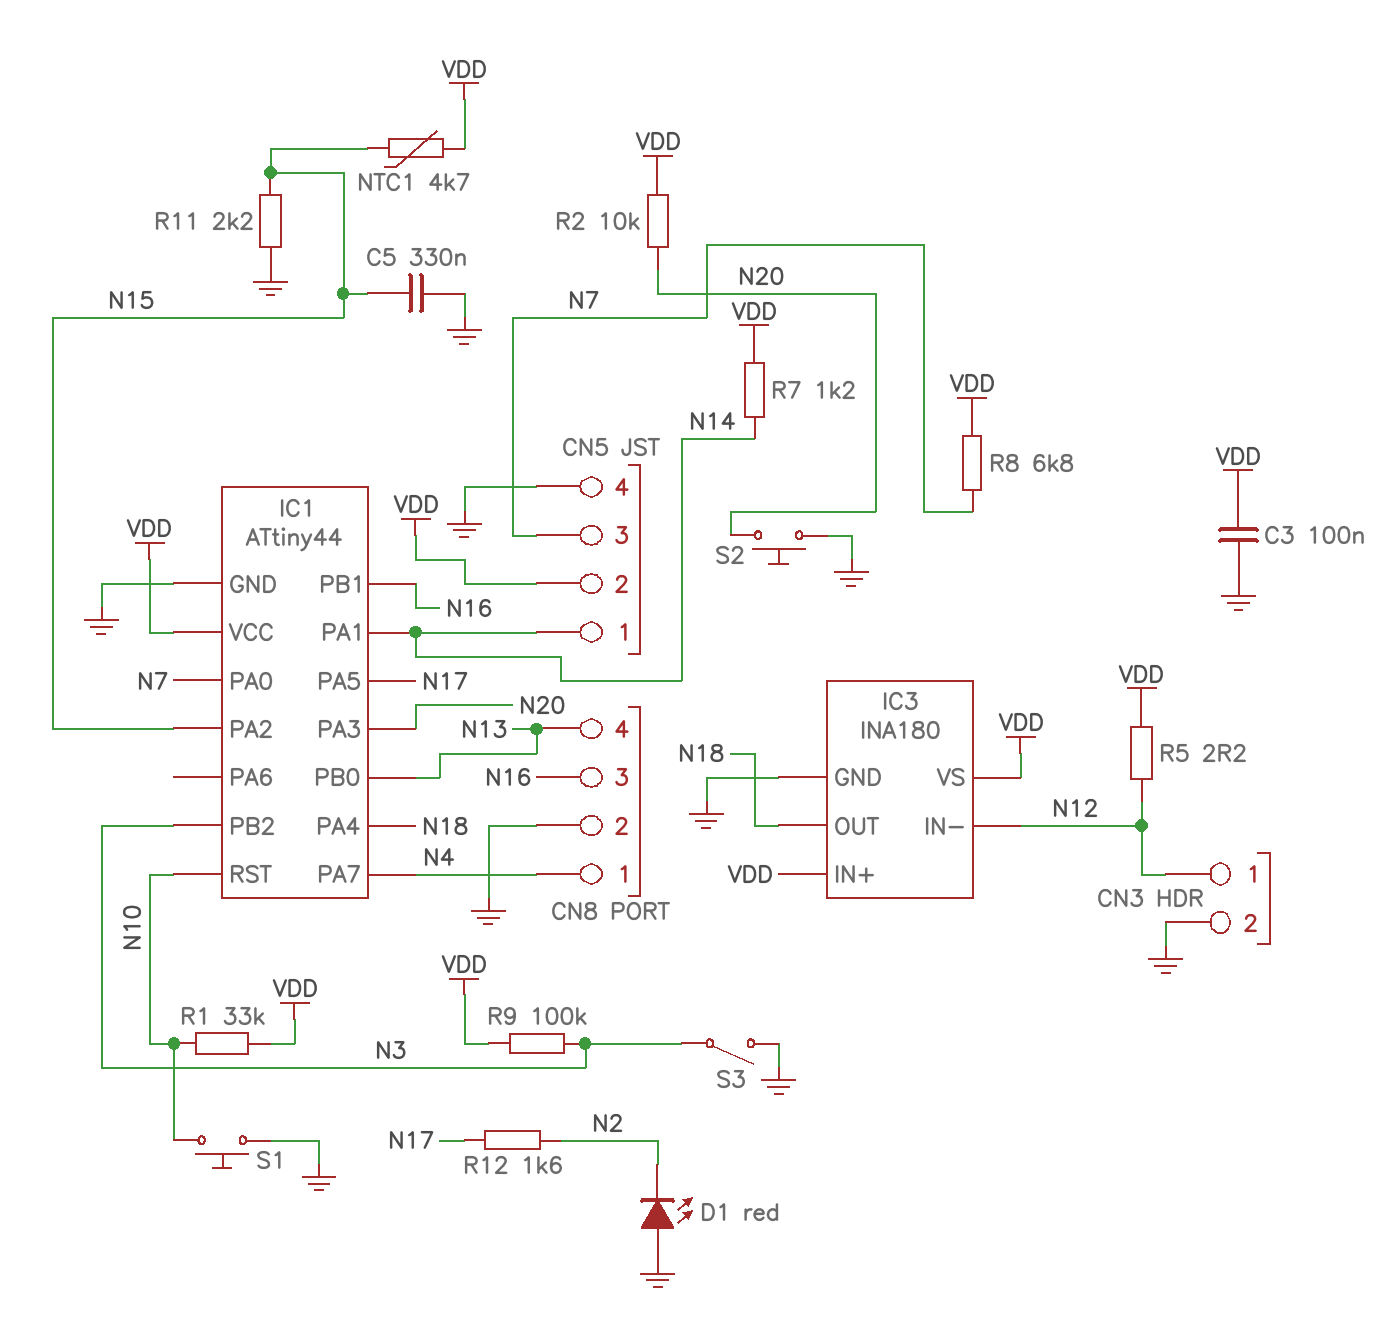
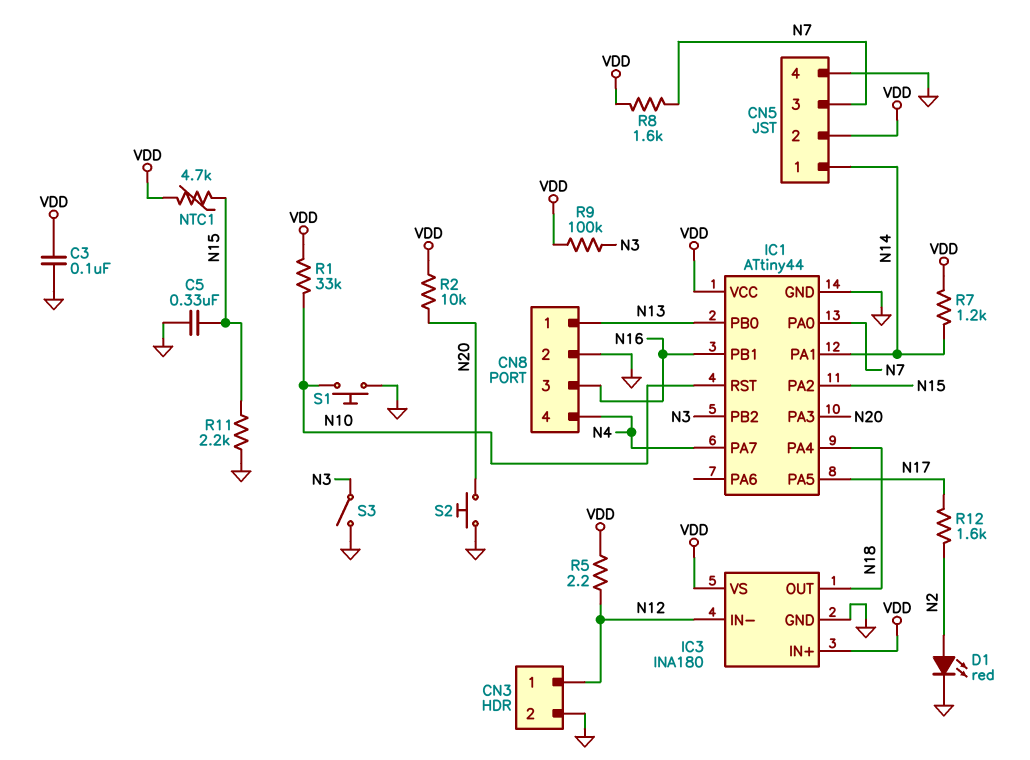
CN8 pin 1: N4 -> N13
CN8 pin 4: N13 -> N4
D1: LED red (A GND, K N2) -> LED red (A N2, K GND)
R8: 6.8k (N7, VDD) -> 1.6k (N7, VDD)

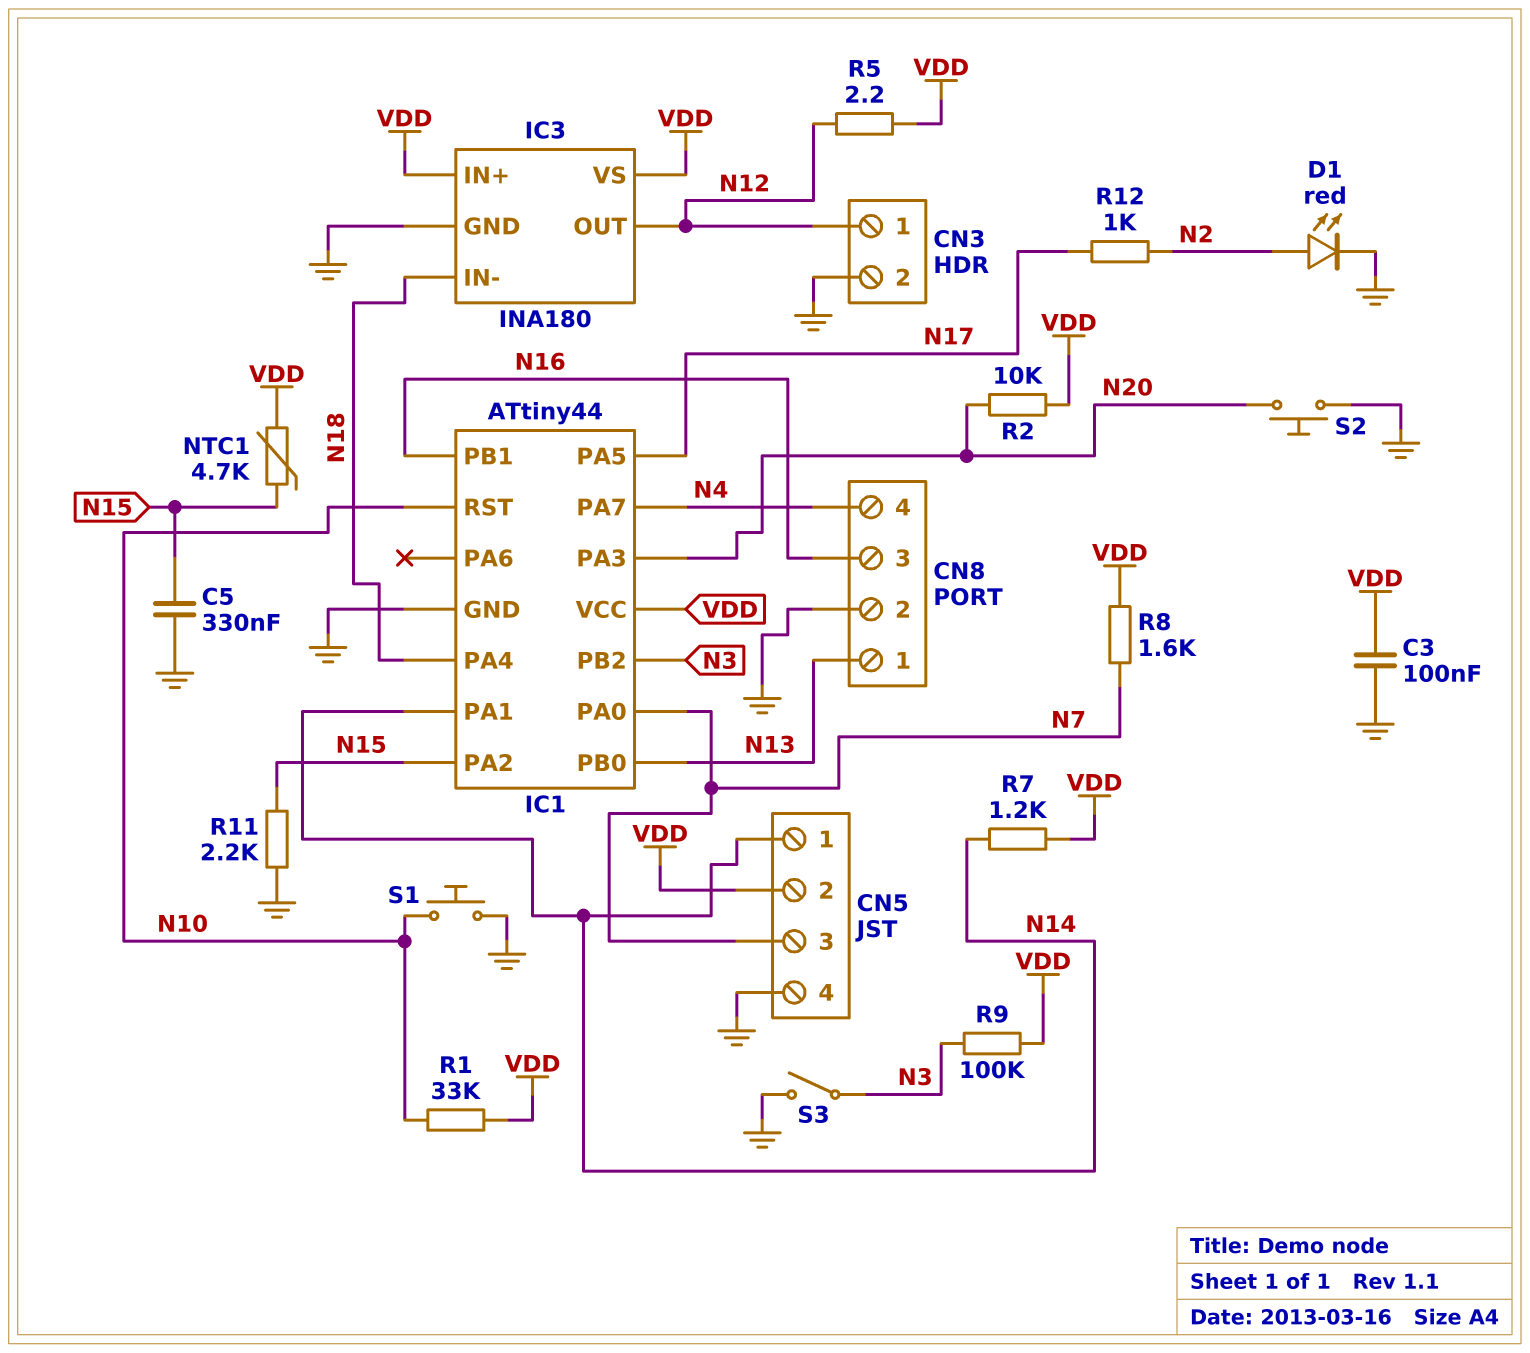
IC3 pin IN-: N12 -> N18
IC3 pin OUT: N18 -> N12
R12: 1.6k (N2, N17) -> 1k (N2, N17)

